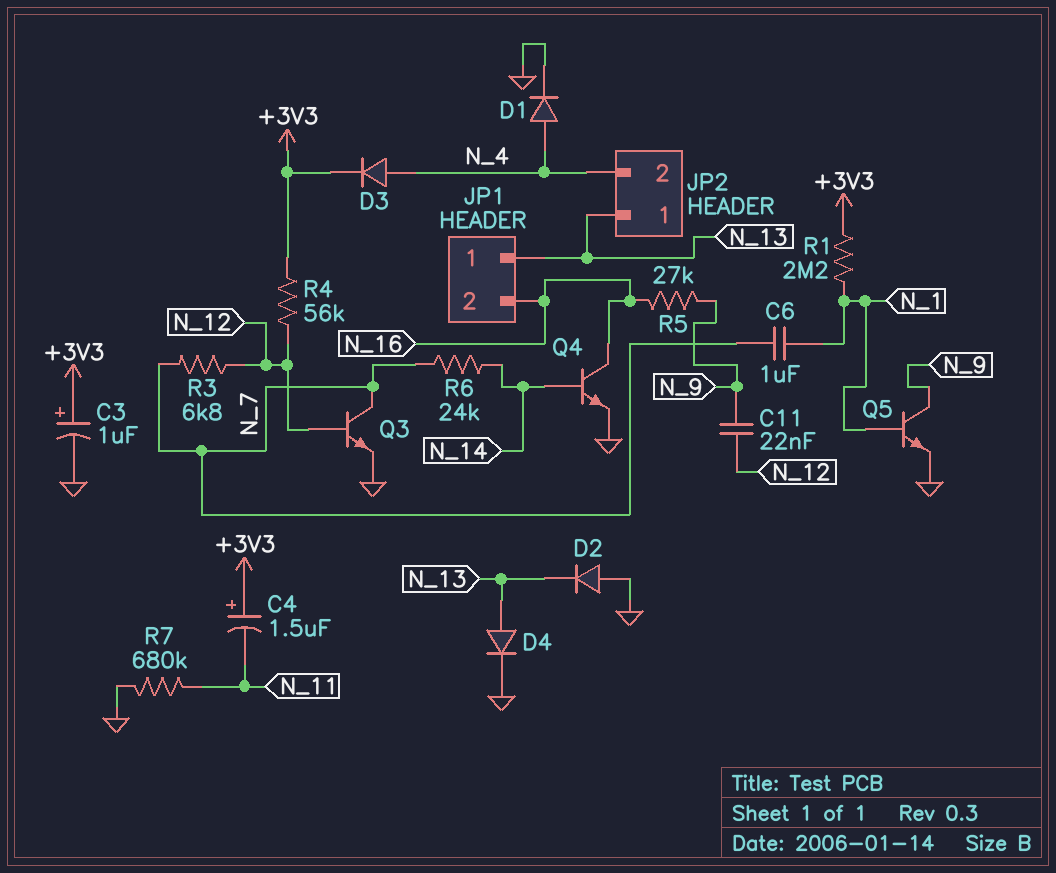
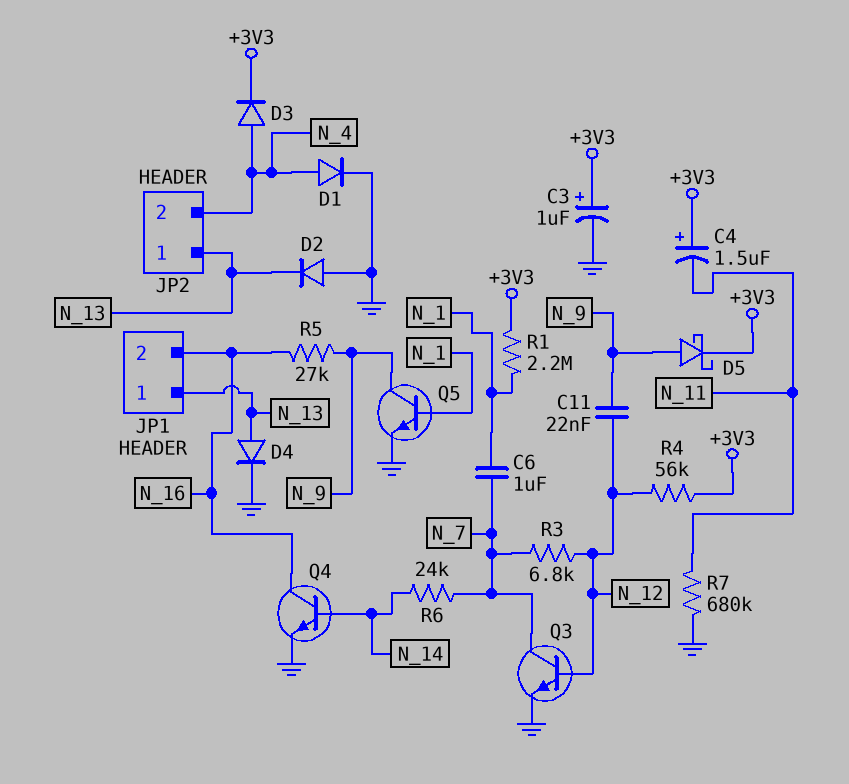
D5: none -> schottky (A N_9, K +3V3)

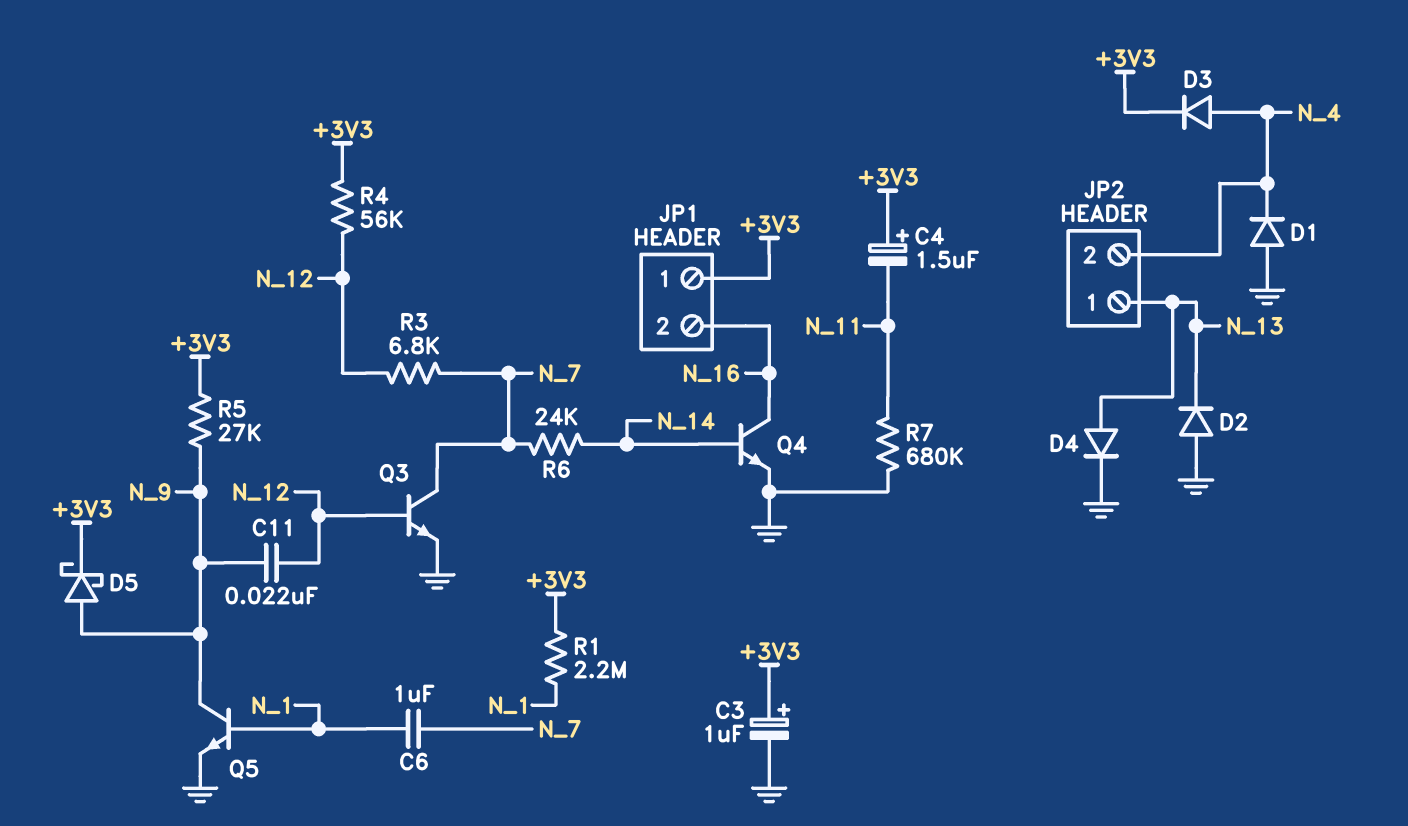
D1: diode (A N_4, K GND) -> diode (A GND, K N_4)
JP1 pin 1: N_13 -> +3V3
R5: 27k (N_9, N_16) -> 27k (+3V3, N_9)

